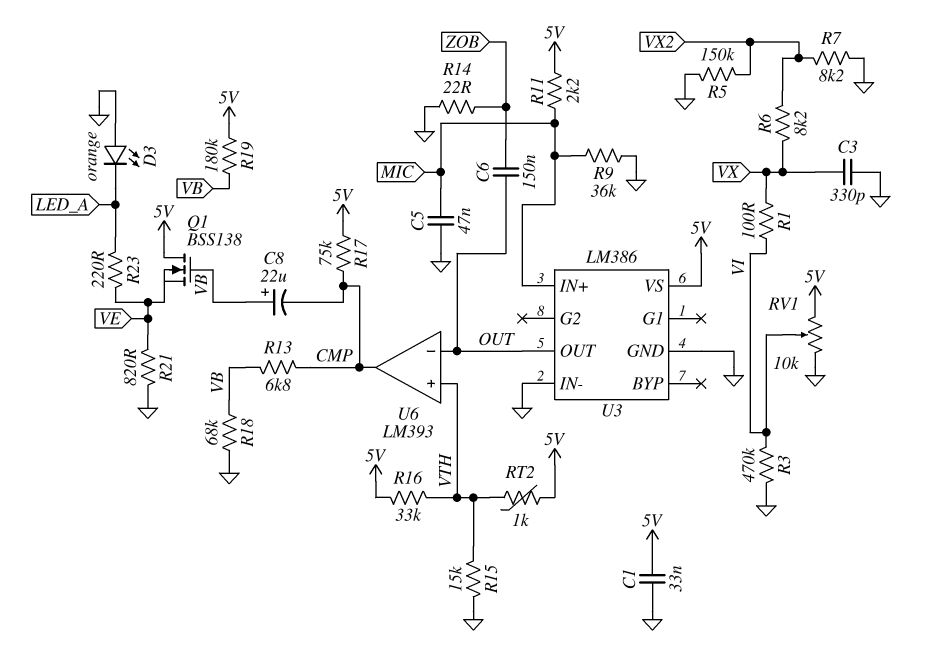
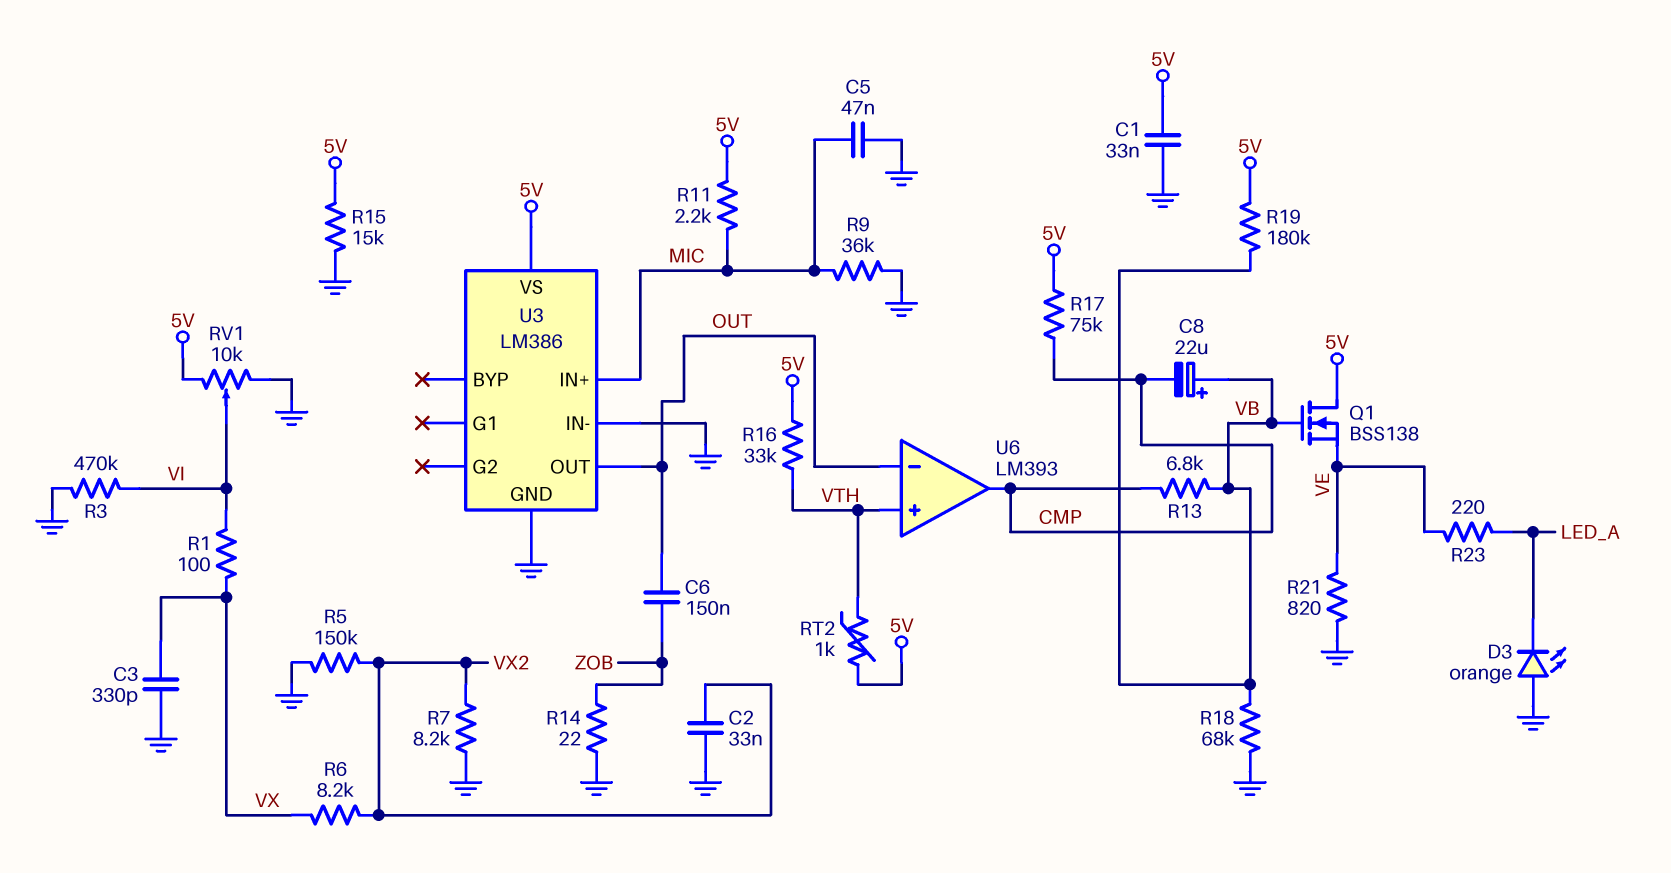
C2: none -> 33nF (GND, VX2)
R15: 15k (GND, VTH) -> 15k (5V, GND)

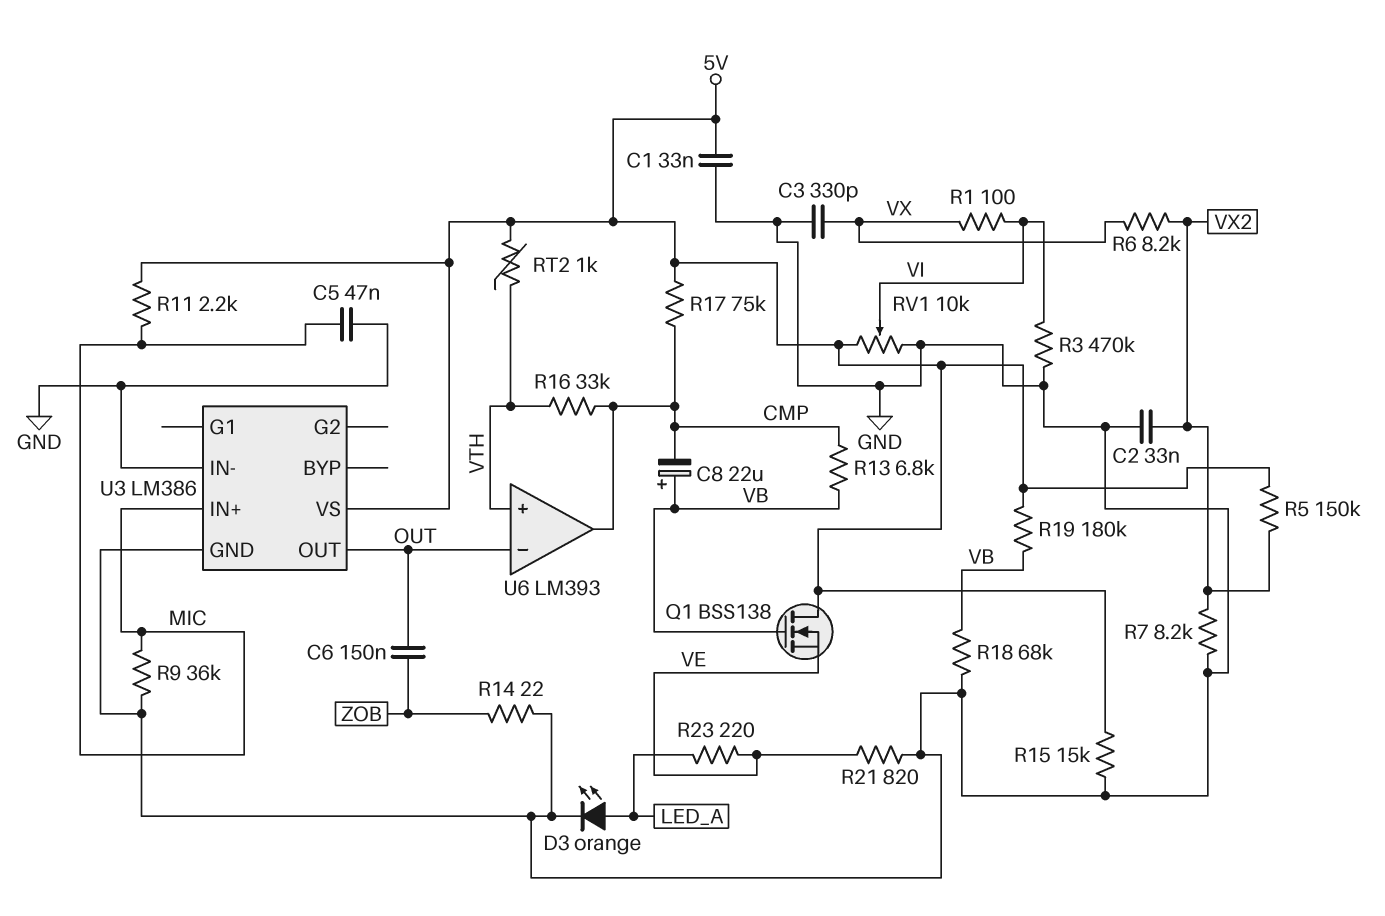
D3: LED orange (A GND, K LED_A) -> LED orange (A LED_A, K GND)
R5: 150k (GND, VX2) -> 150k (5V, VX2)
R16: 33k (5V, VTH) -> 33k (CMP, VTH)

